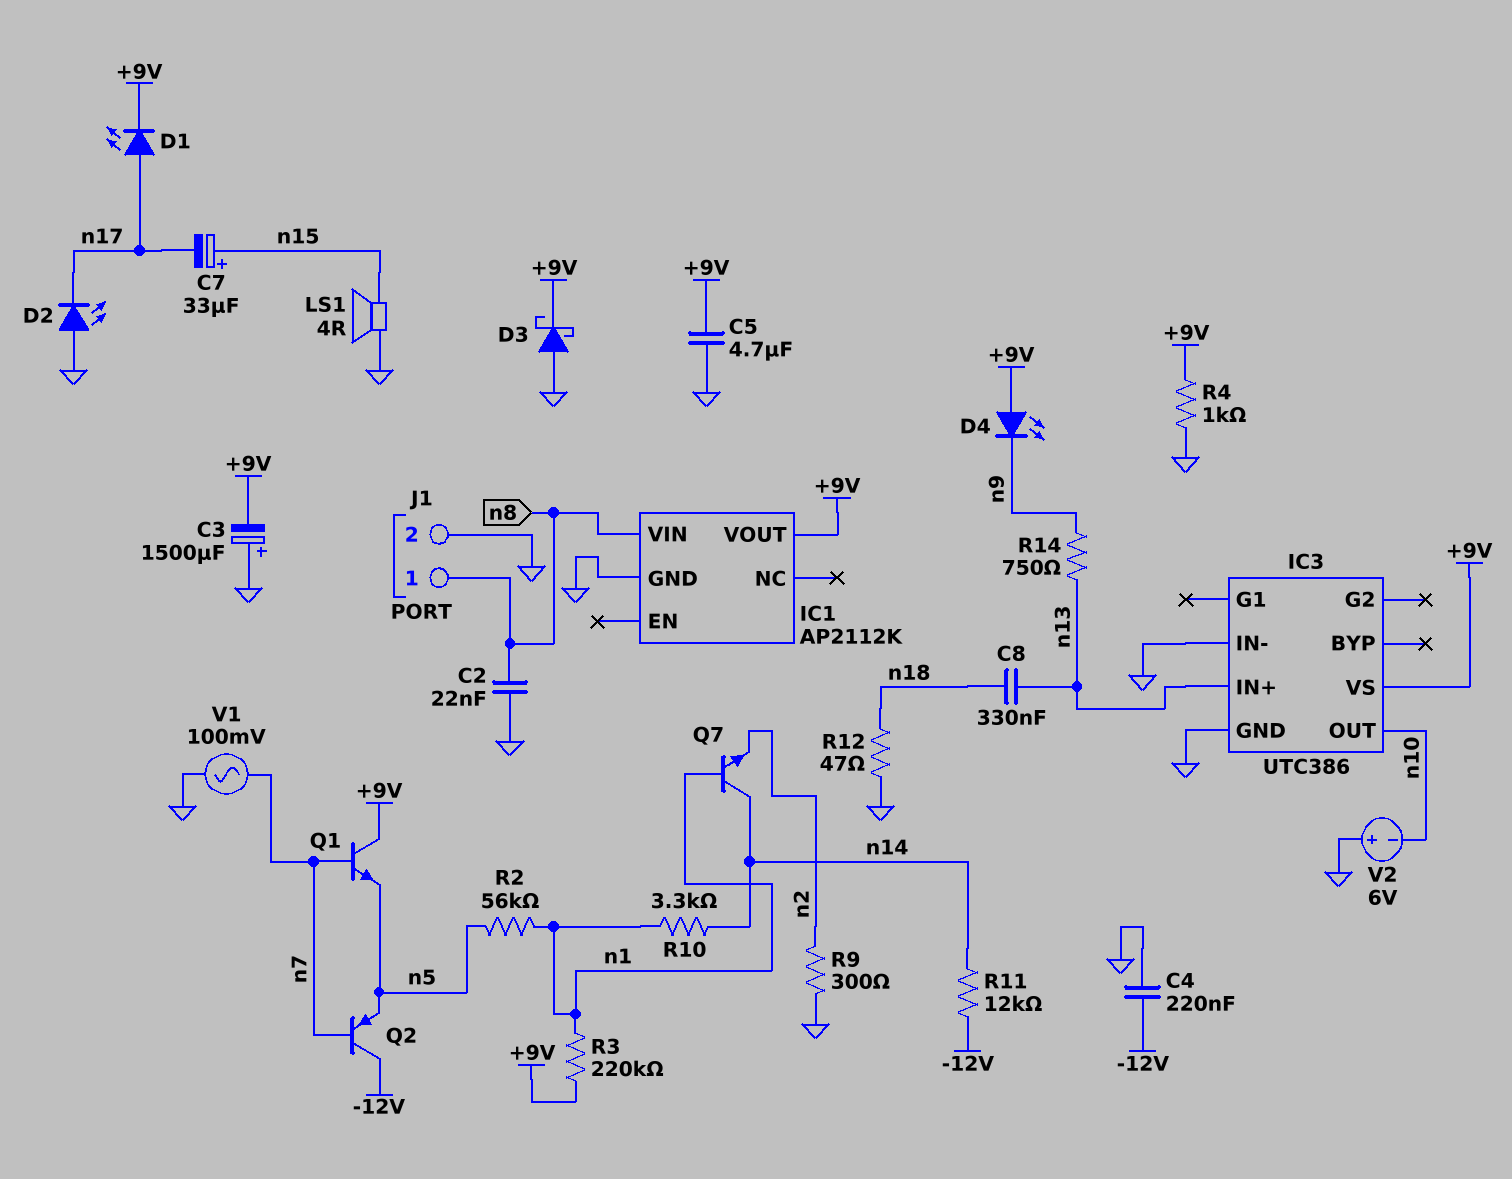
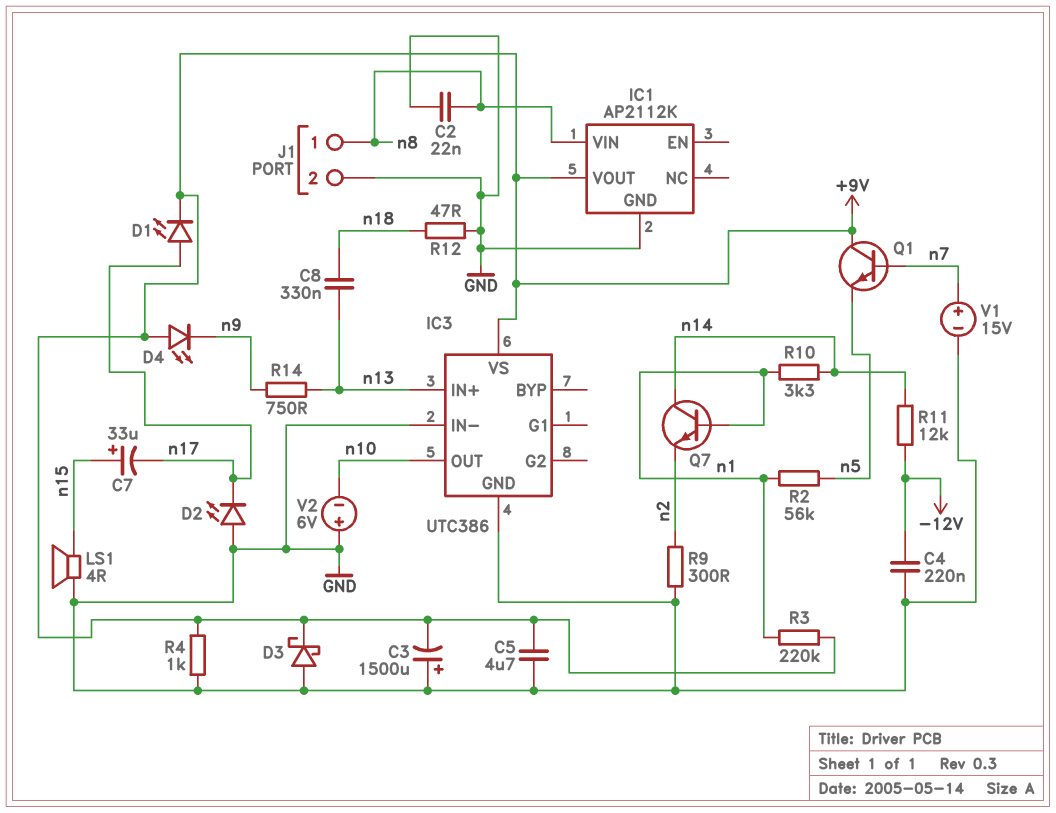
Q2: PNP (B n7, C -12V, E n5) -> none
V1: AC 100mV (GND, n7) -> 15V (plus n7, minus GND)

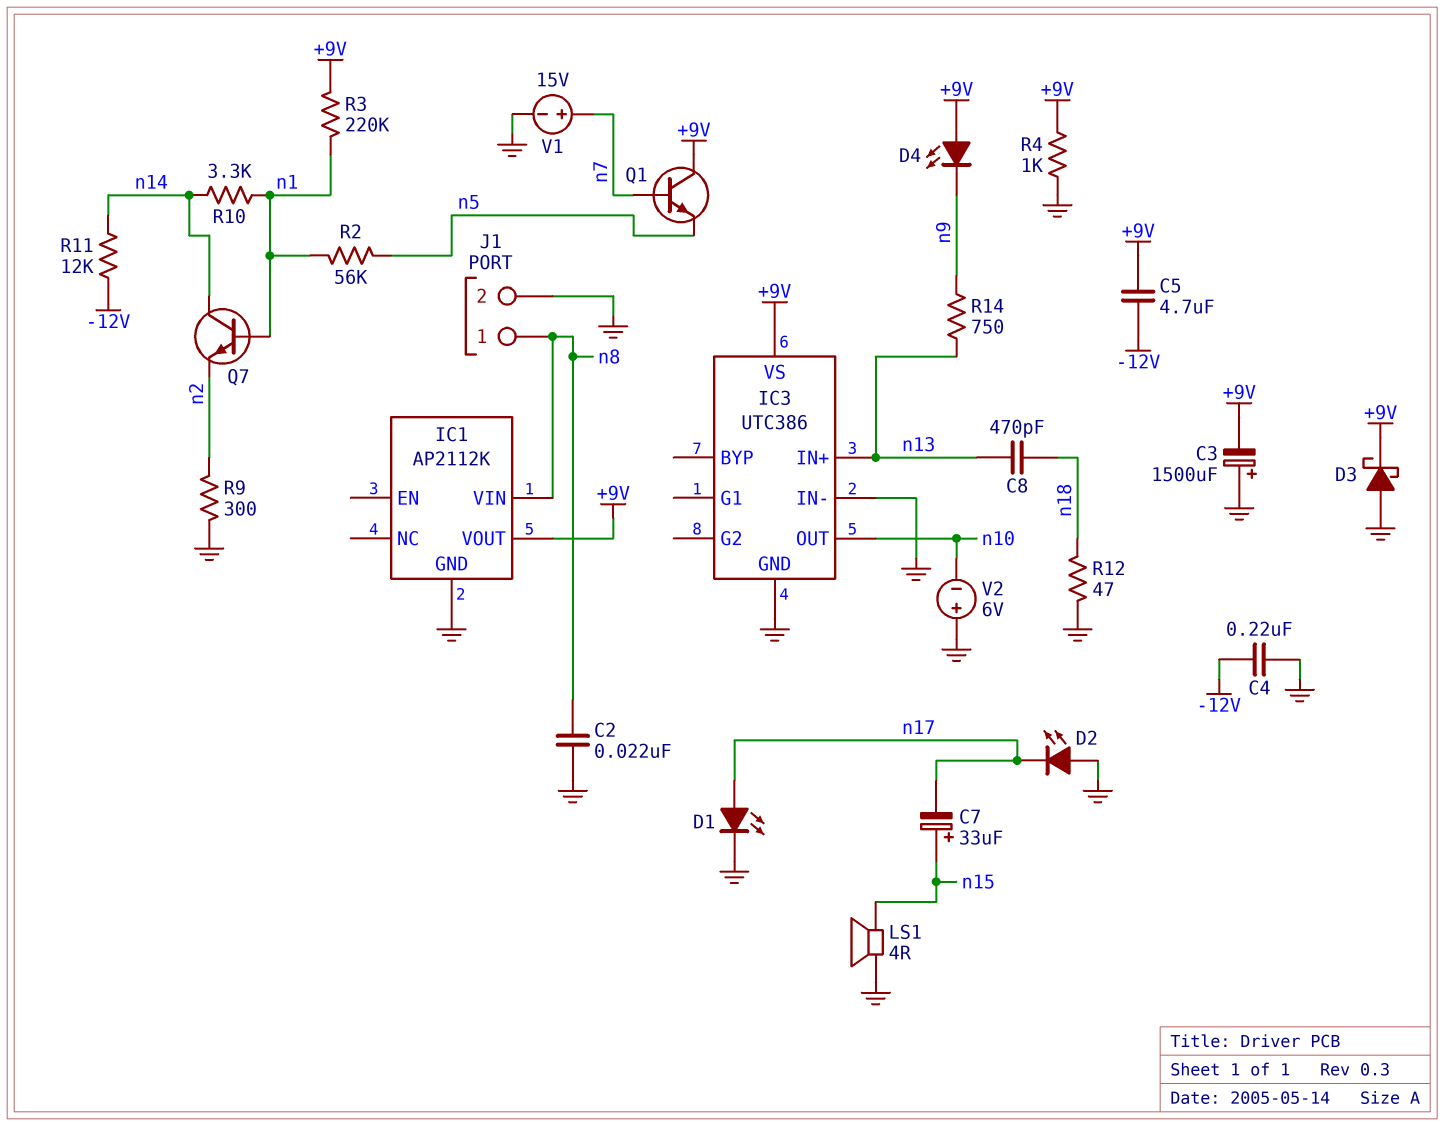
C5: 4.7uF (+9V, GND) -> 4.7uF (+9V, -12V)
C8: 330nF (n13, n18) -> 470pF (n13, n18)
D1: LED (A n17, K +9V) -> LED (A n17, K GND)

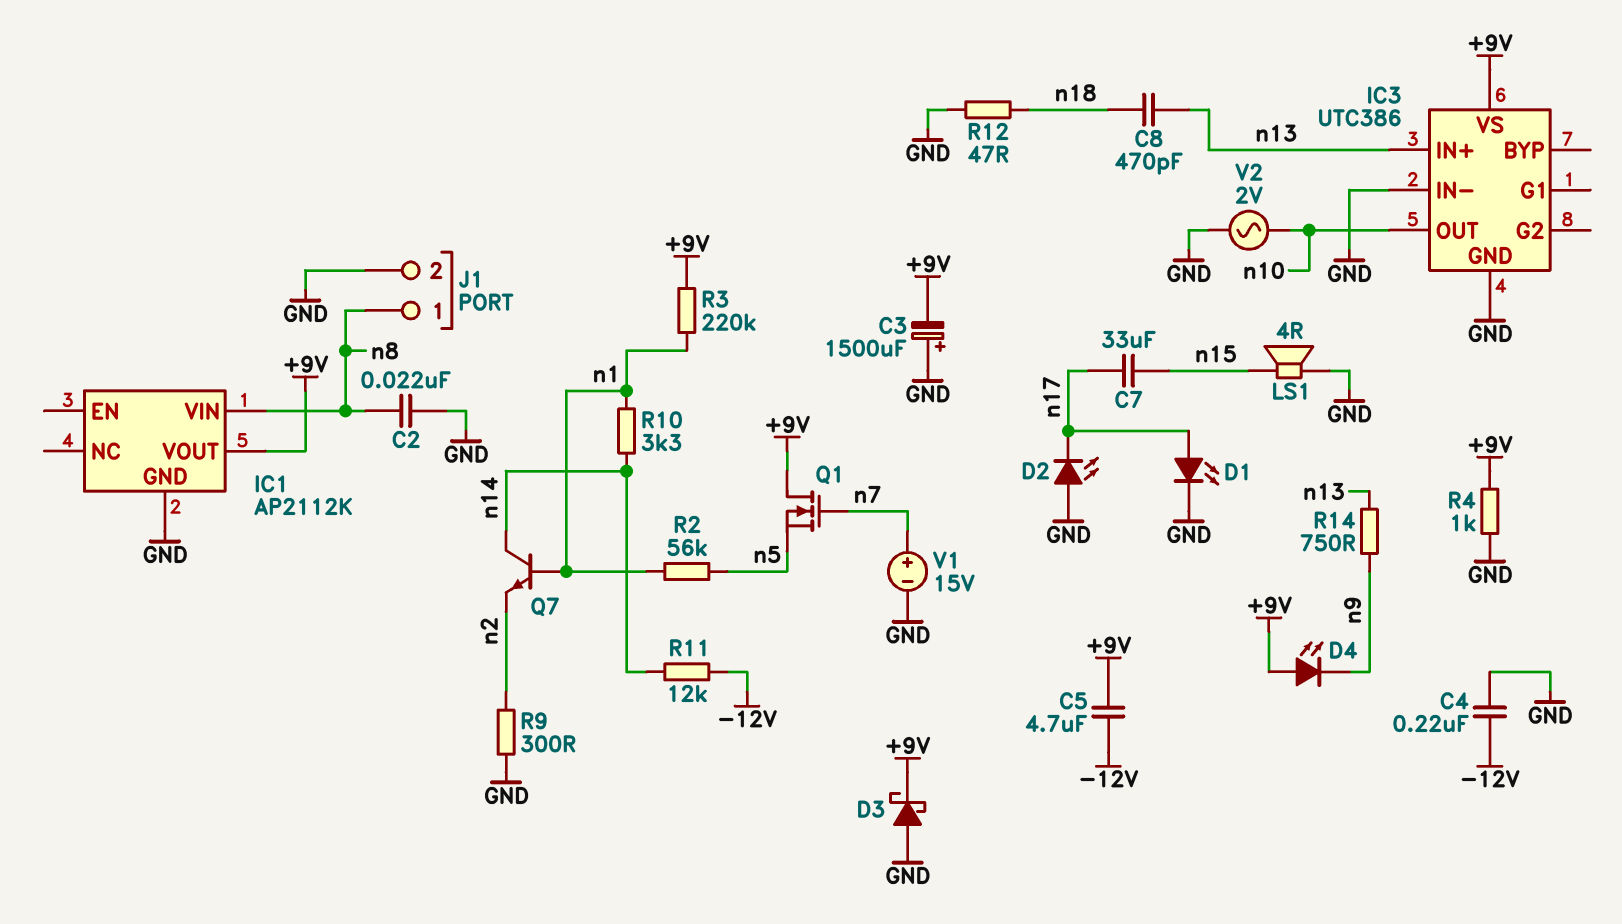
C7: 33uF (plus n15, minus n17) -> 33uF (n15, n17)
Q1: NPN (B n7, C +9V, E n5) -> NMOS (G n7, D +9V, S n5)
V2: 6V (plus GND, minus n10) -> AC 2V (GND, n10)

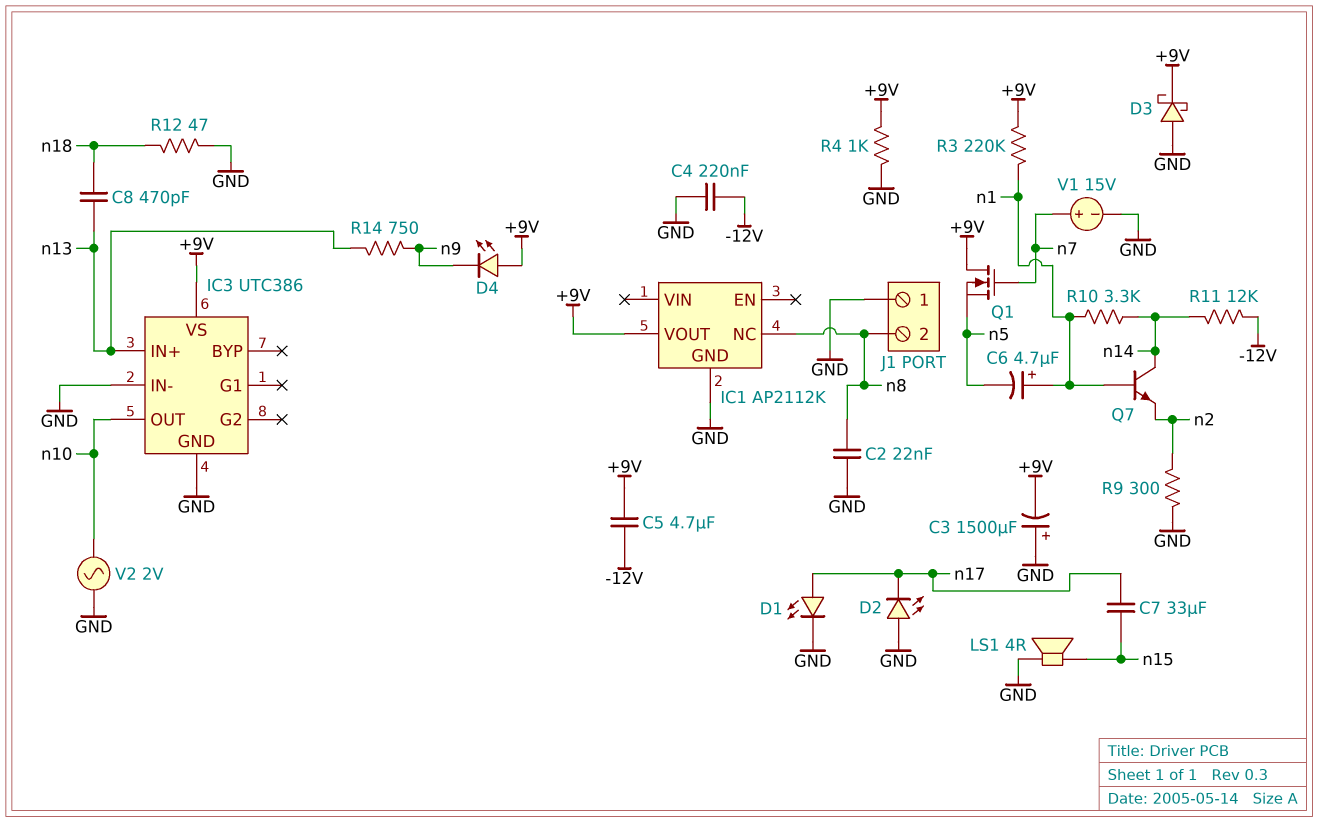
C6: none -> 4.7uF (plus n1, minus n5)
IC1 pin NC: none -> n8
IC1 pin VIN: n8 -> none
J1 pin 1: n8 -> GND
J1 pin 2: GND -> n8
R2: 56k (n1, n5) -> none

